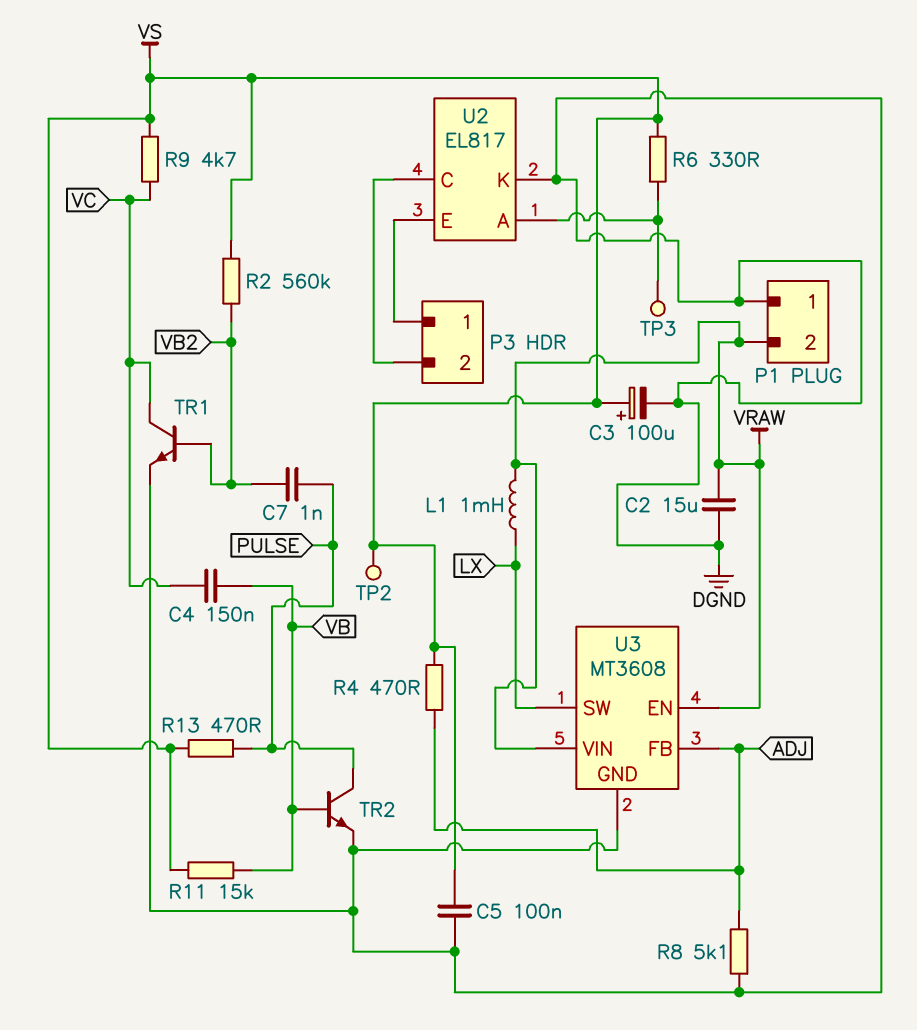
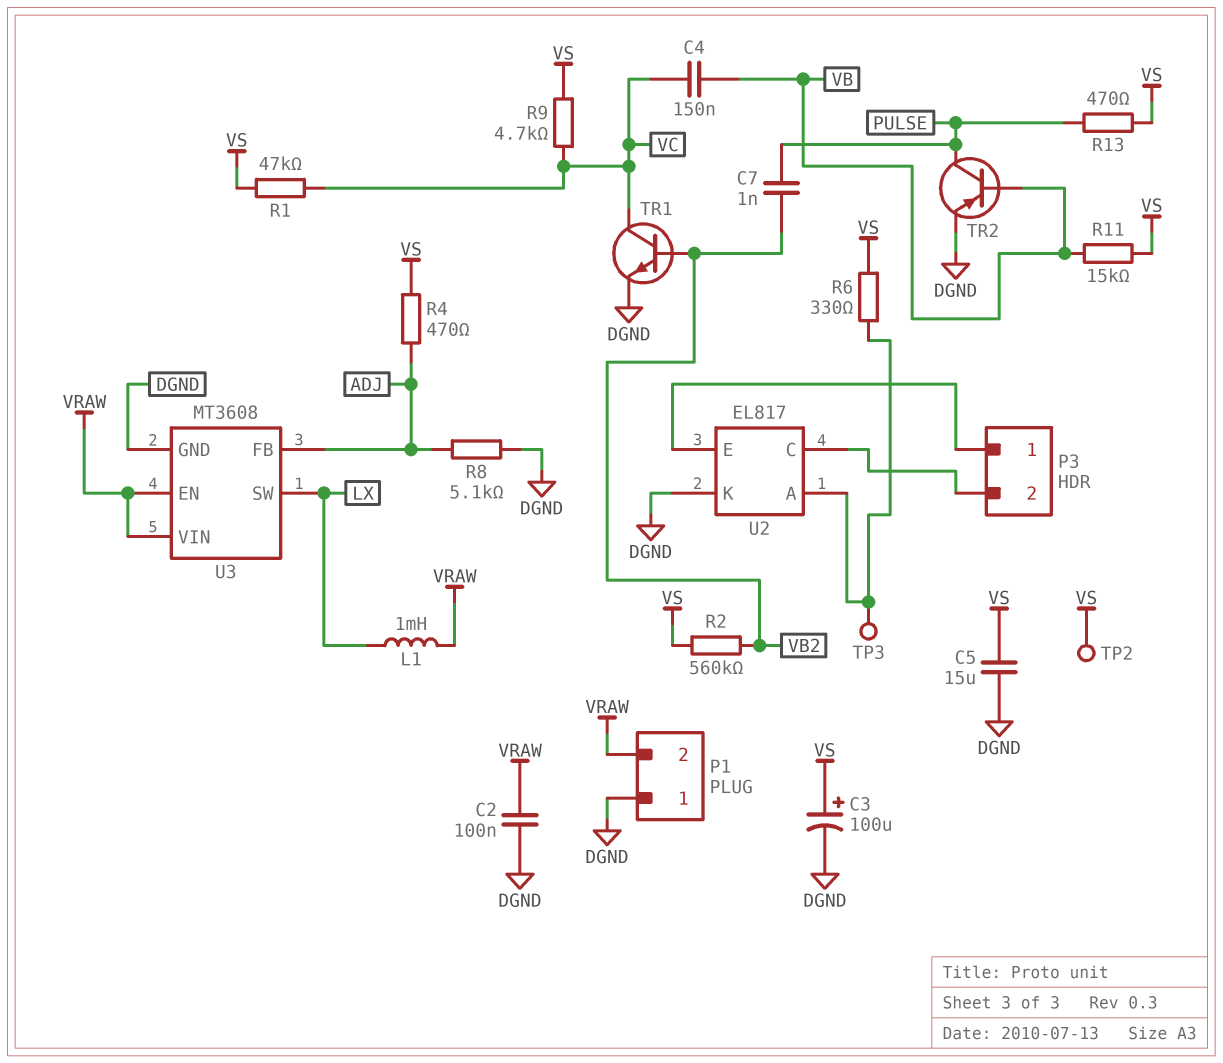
C2: 15uF (DGND, VRAW) -> 100nF (DGND, VRAW)
C5: 100nF (DGND, VS) -> 15uF (DGND, VS)
R1: none -> 47k (VC, VS)
TR2: NPN (B VB, C PULSE, E DGND) -> PNP (B VB, C PULSE, E DGND)

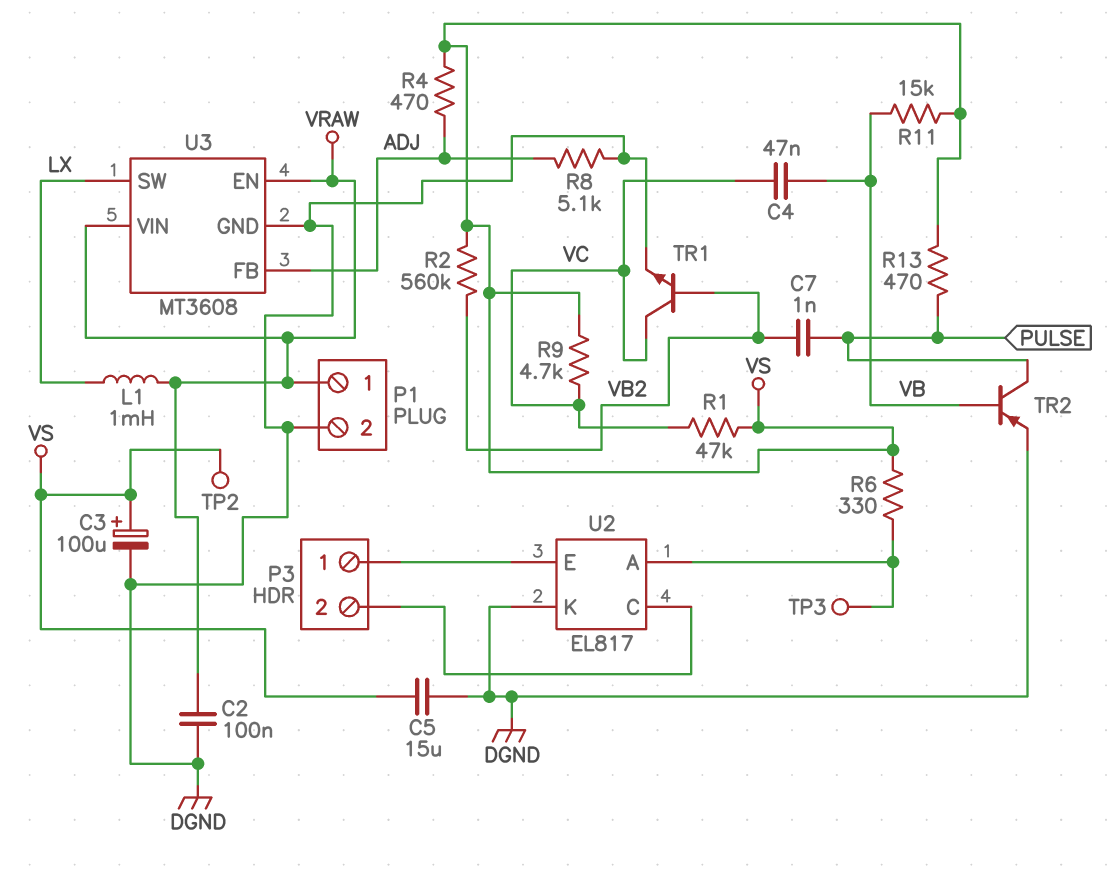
C4: 150nF (VB, VC) -> 47nF (VB, VC)
P1 pin 1: DGND -> VRAW
P1 pin 2: VRAW -> DGND

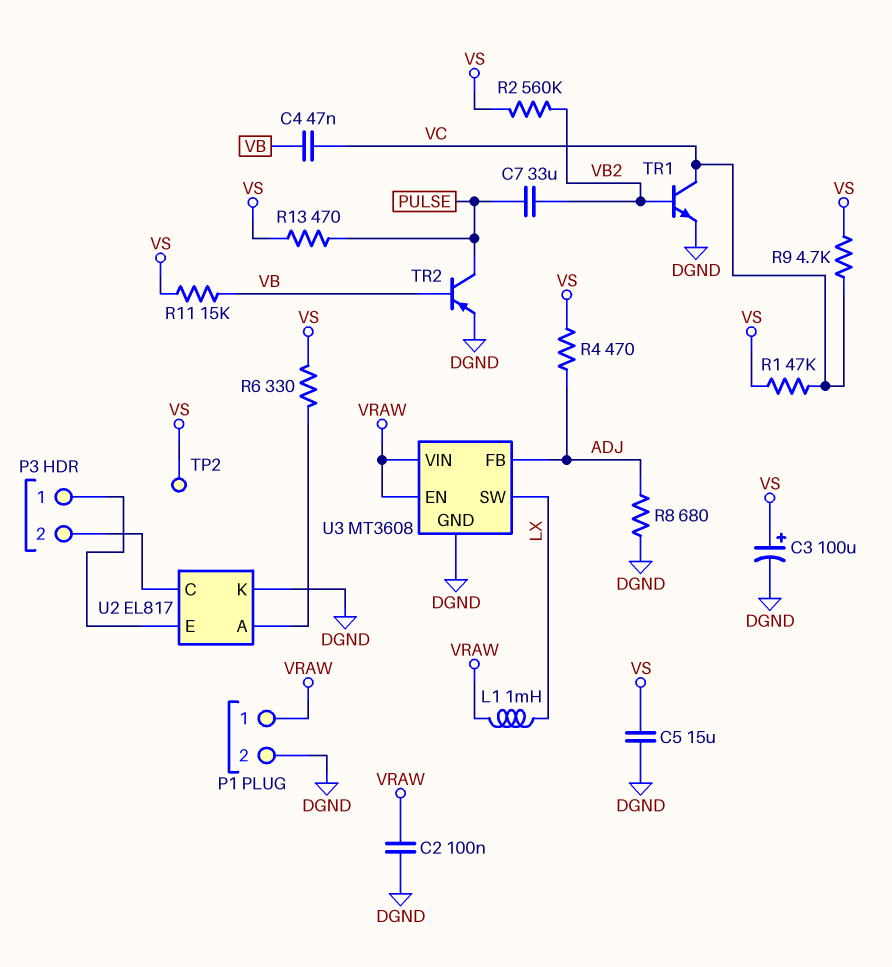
C7: 1nF (PULSE, VB2) -> 33uF (PULSE, VB2)
R8: 5.1k (ADJ, DGND) -> 680 (ADJ, DGND)
TP3: test point (U2/A) -> none

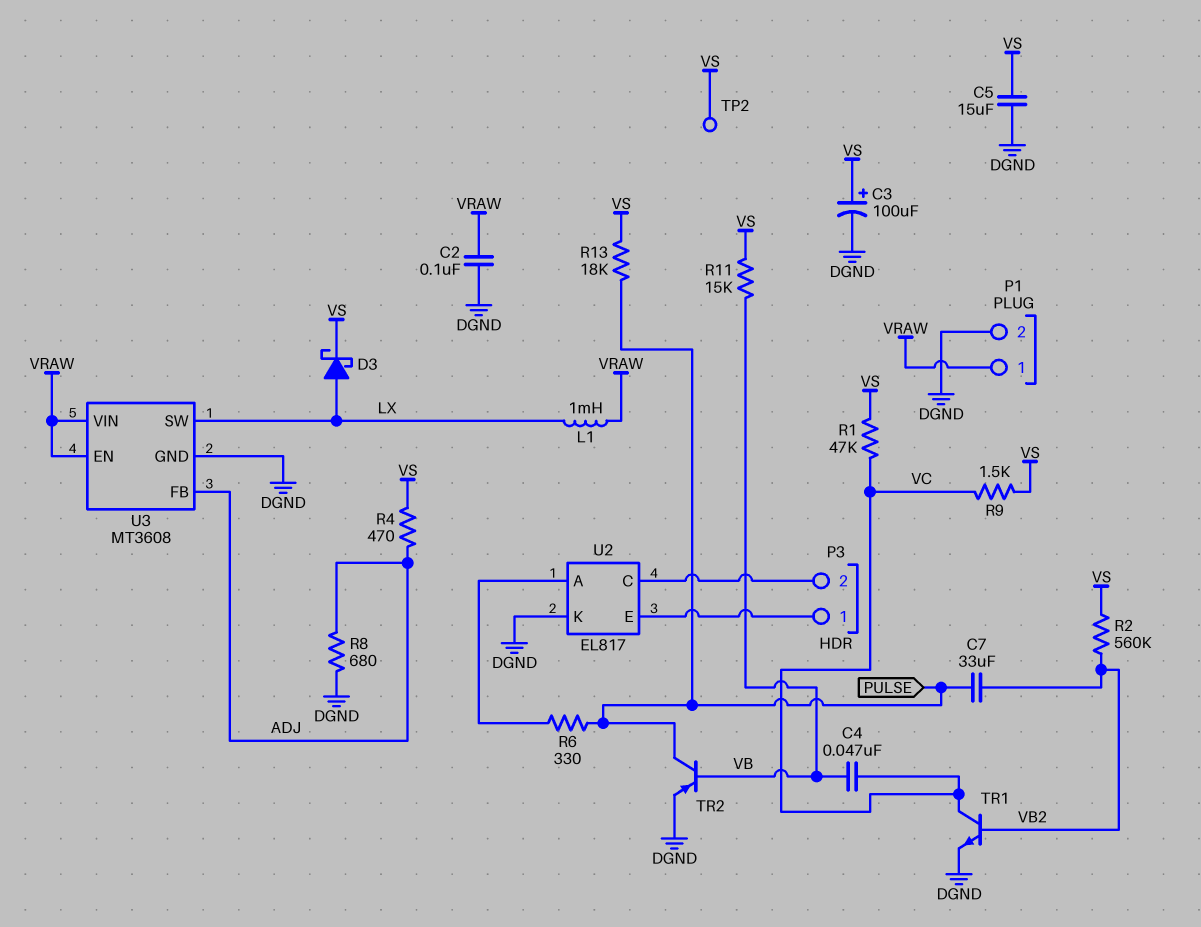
D3: none -> schottky (A LX, K VS)
R6: 330 (U2/A, VS) -> 330 (PULSE, U2/A)
R9: 4.7k (VC, VS) -> 1.5k (VC, VS)
R13: 470 (PULSE, VS) -> 18k (PULSE, VS)

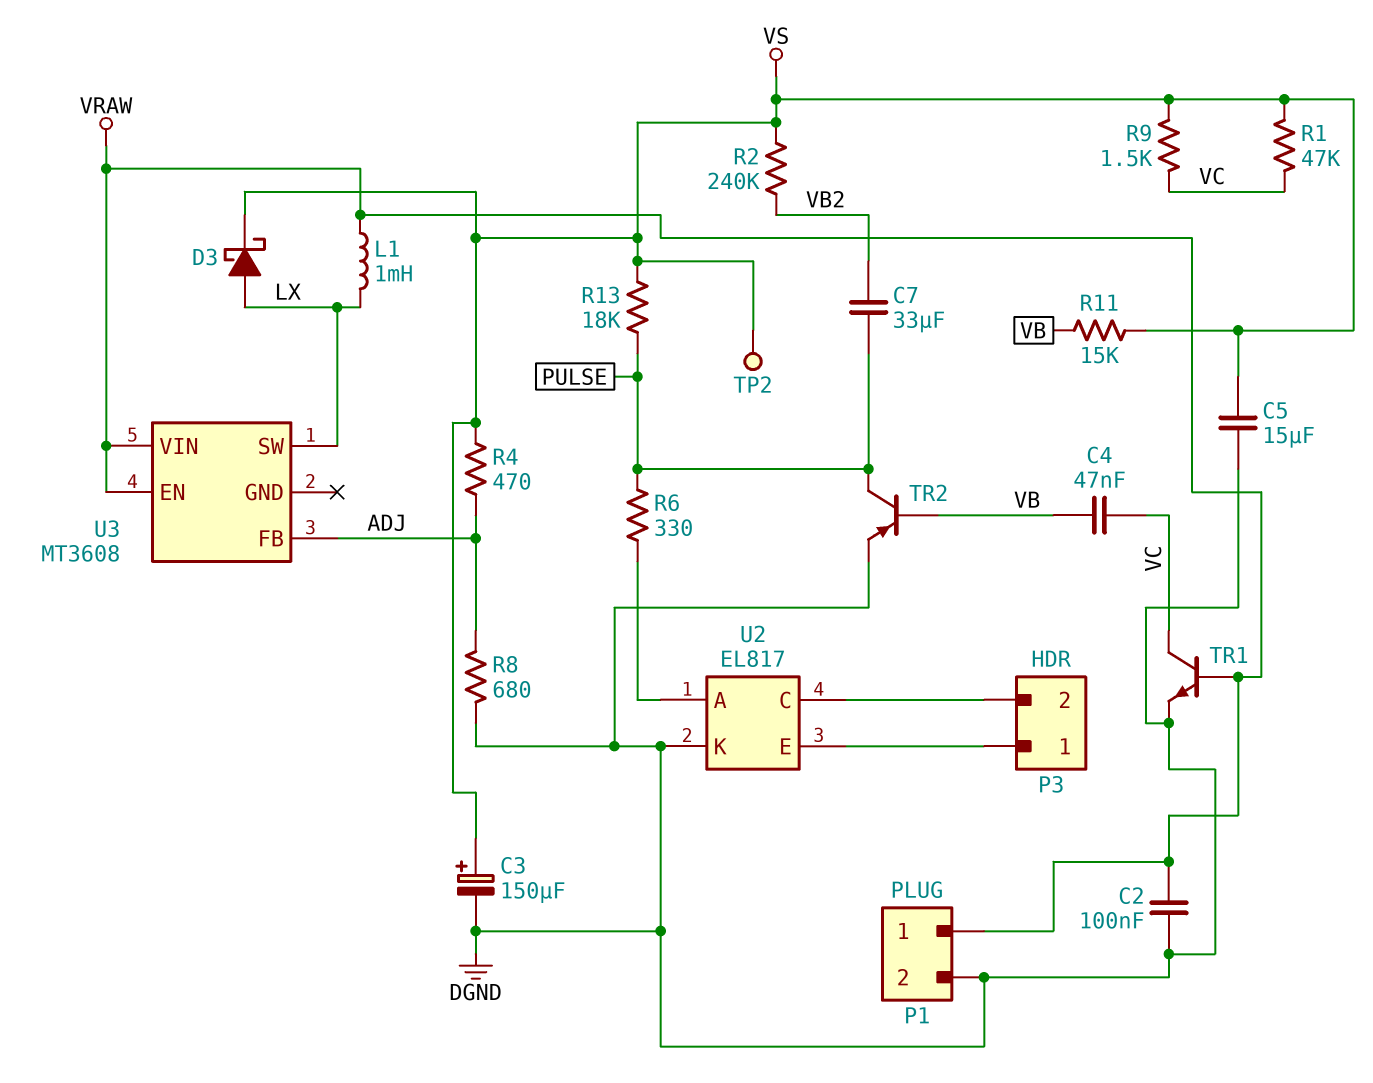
C3: 100uF (plus VS, minus DGND) -> 150uF (plus VS, minus DGND)
R2: 560k (VB2, VS) -> 240k (VB2, VS)
TR1: NPN (B VB2, C VC, E DGND) -> NPN (B VRAW, C VC, E DGND)
U3 pin GND: DGND -> none

